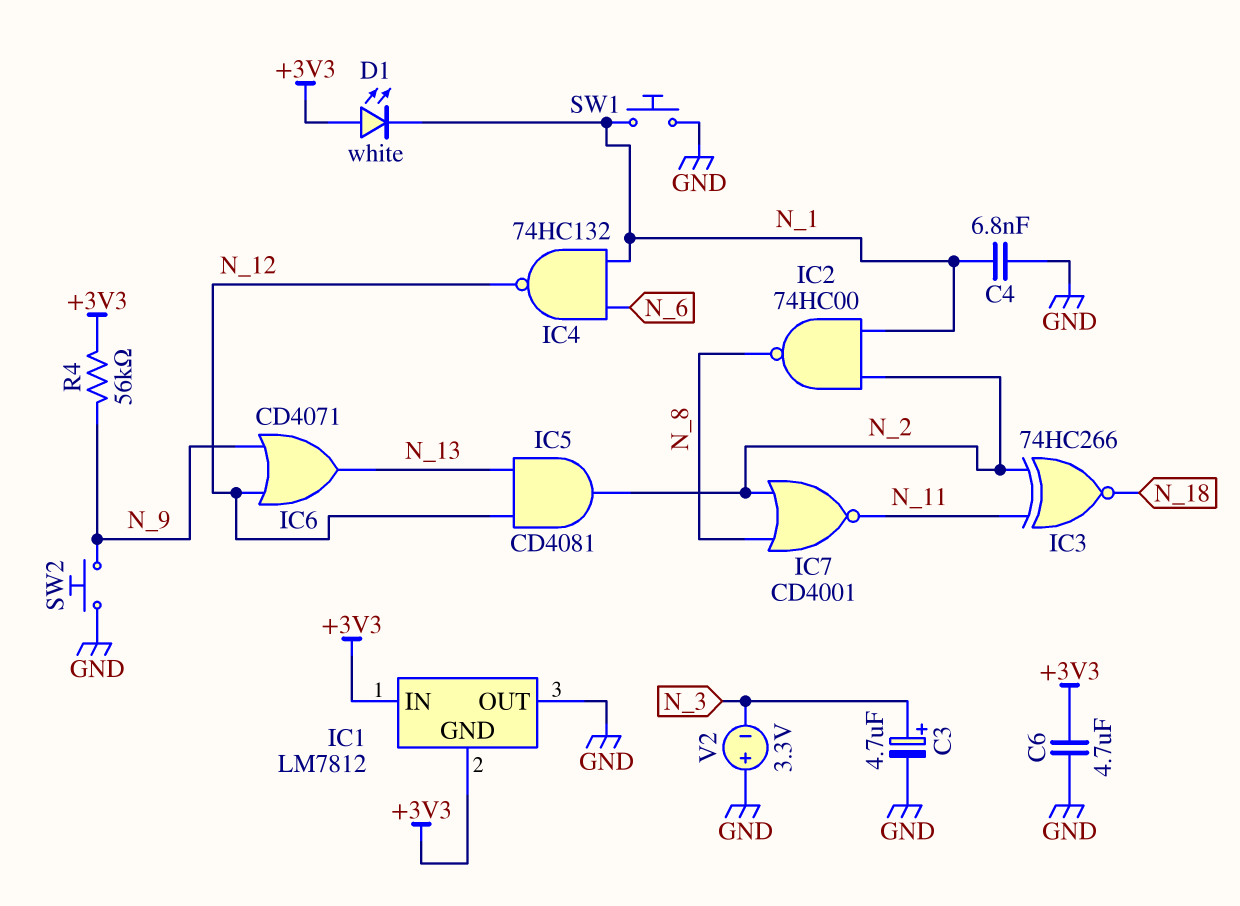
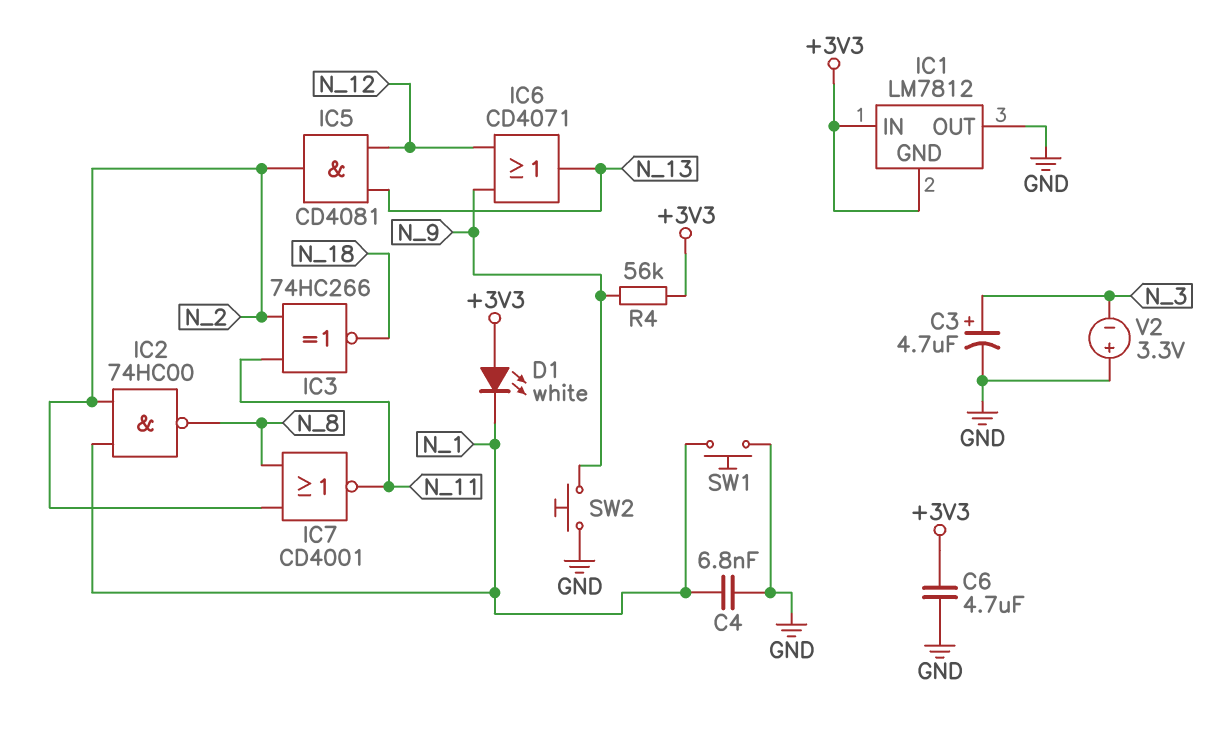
IC4: NAND 74HC132 (in N_1, in N_6, out N_12) -> none

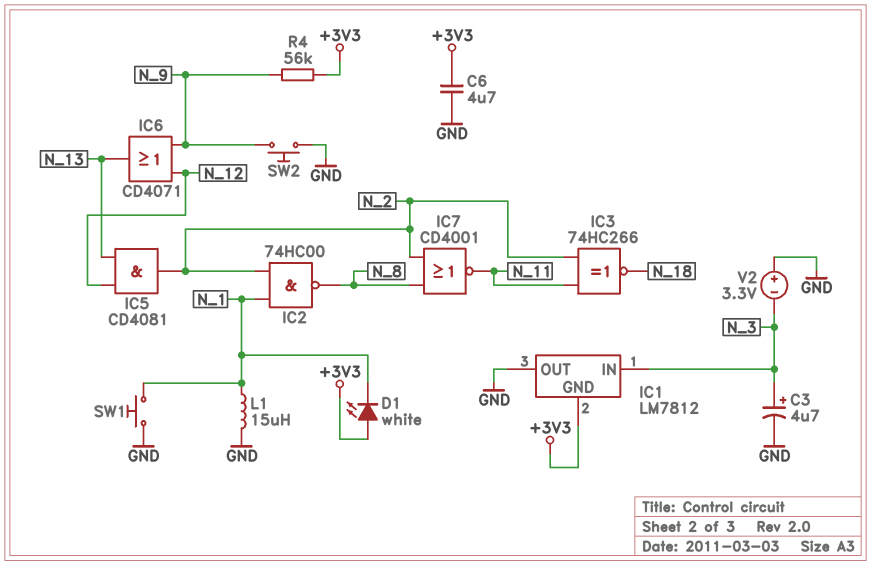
C4: 6.8nF (GND, N_1) -> none
IC1 pin IN: +3V3 -> N_3
L1: none -> 15uH (GND, N_1)

